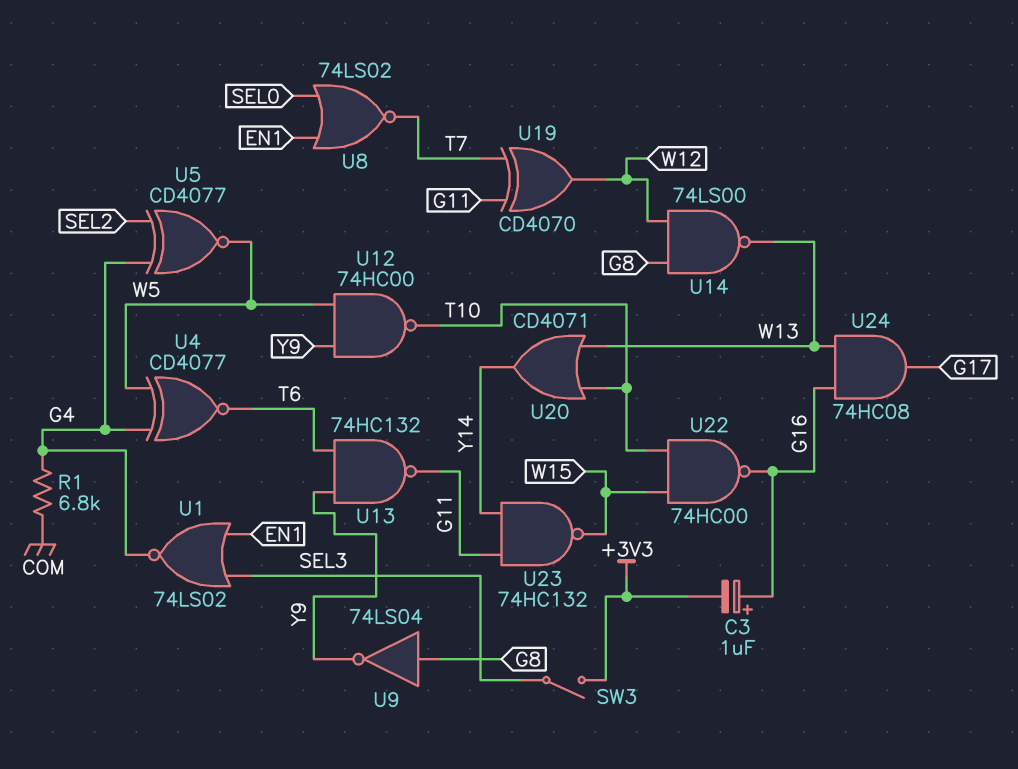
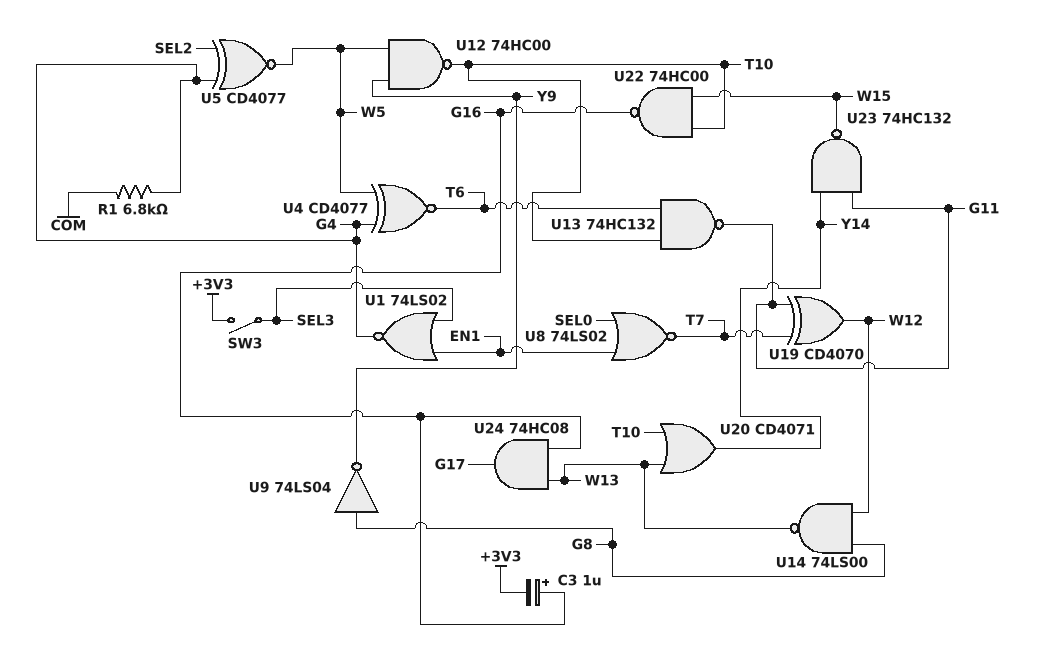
U13: NAND 74HC132 (in T6, in Y9, out G11) -> NAND 74HC132 (in T6, in T10, out G11)

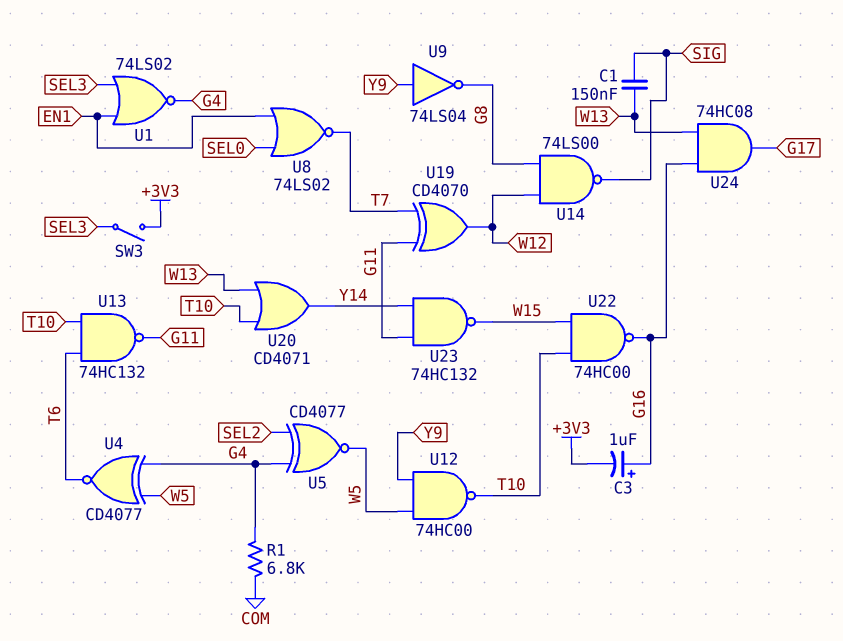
C1: none -> 150nF (SIG, W13)
U9: NOT 74LS04 (in G8, out Y9) -> NOT 74LS04 (in Y9, out G8)
U14: NAND 74LS00 (in G8, in W12, out W13) -> NAND 74LS00 (in G8, in W12, out SIG)

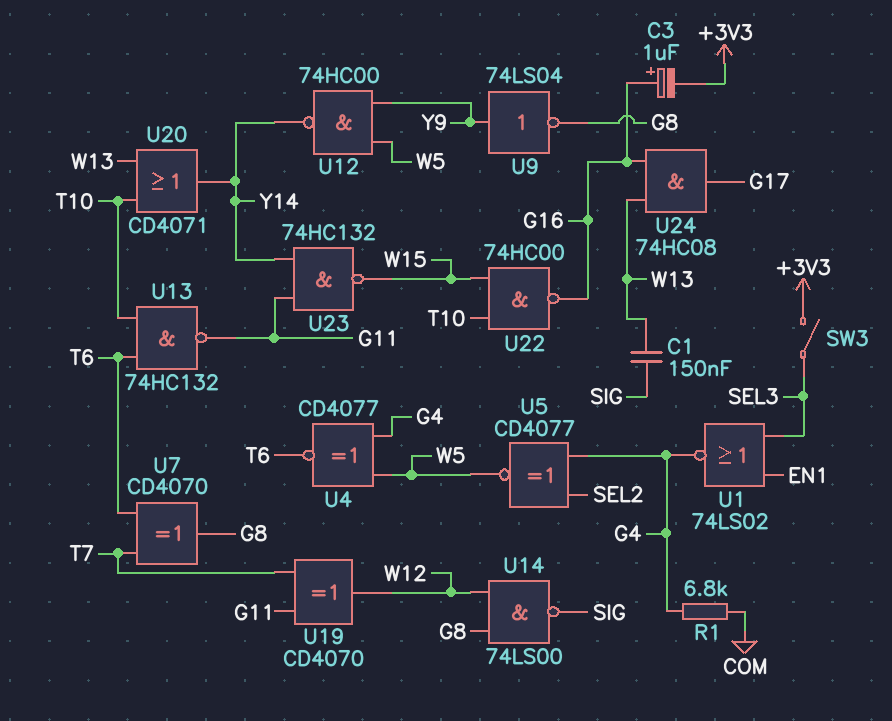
U7: none -> XOR CD4070 (in T6, in T7, out G8)
U8: NOR 74LS02 (in EN1, in SEL0, out T7) -> none
U12: NAND 74HC00 (in W5, in Y9, out T10) -> NAND 74HC00 (in W5, in Y9, out Y14)

